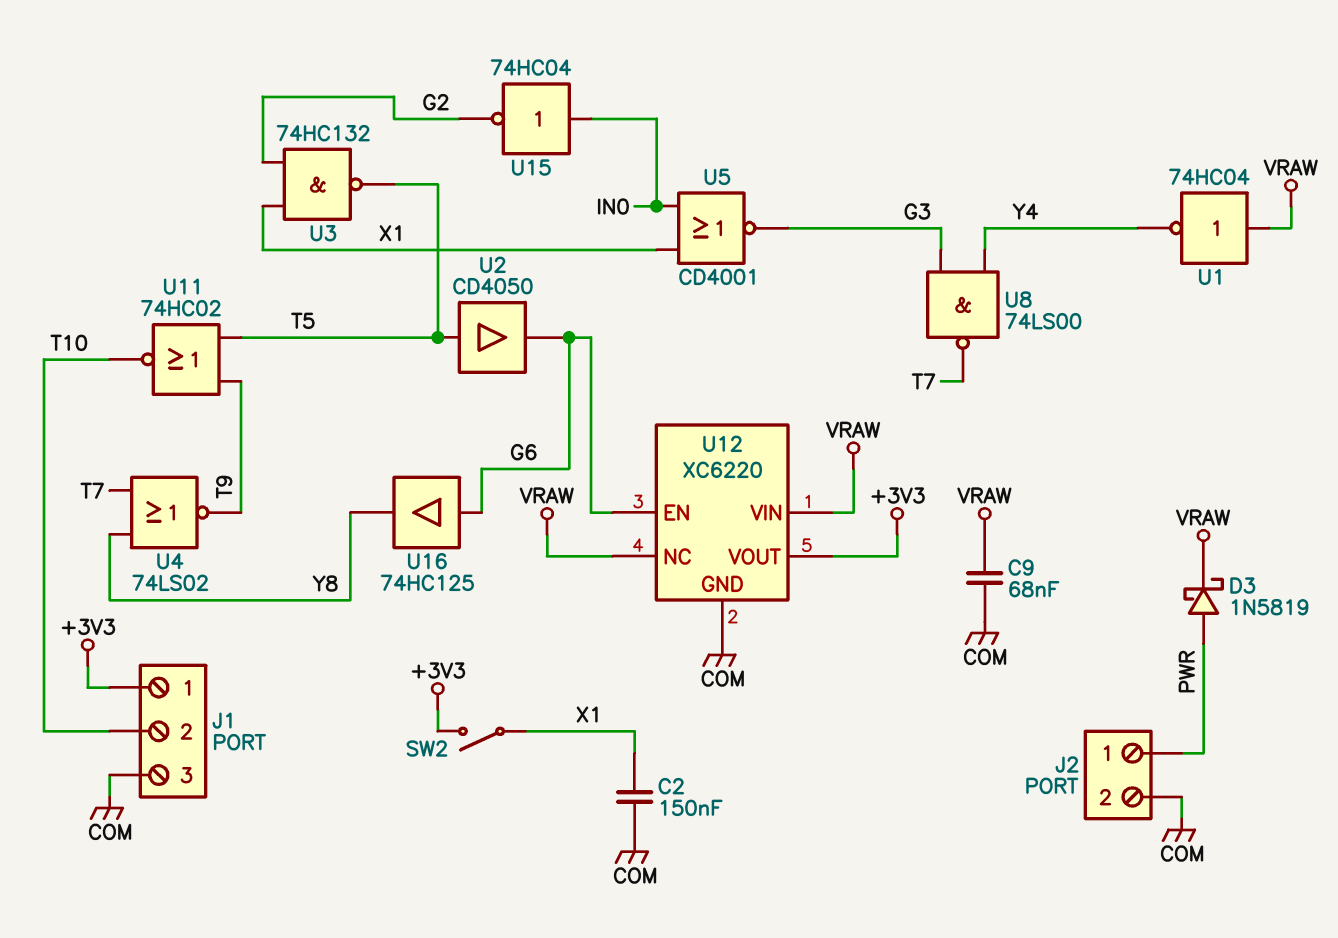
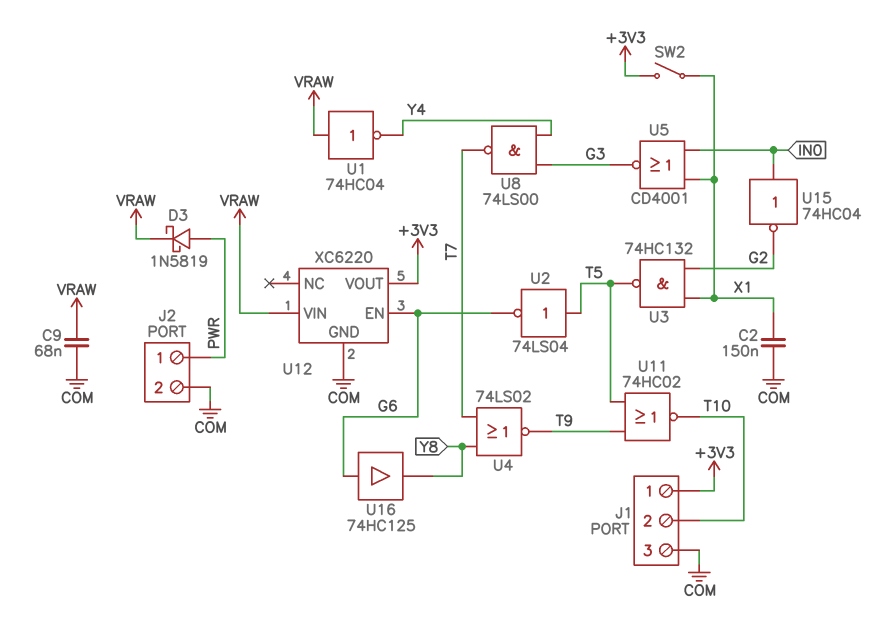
U2: buffer CD4050 (in T5, out G6) -> NOT 74LS04 (in T5, out G6)
U12 pin NC: VRAW -> none

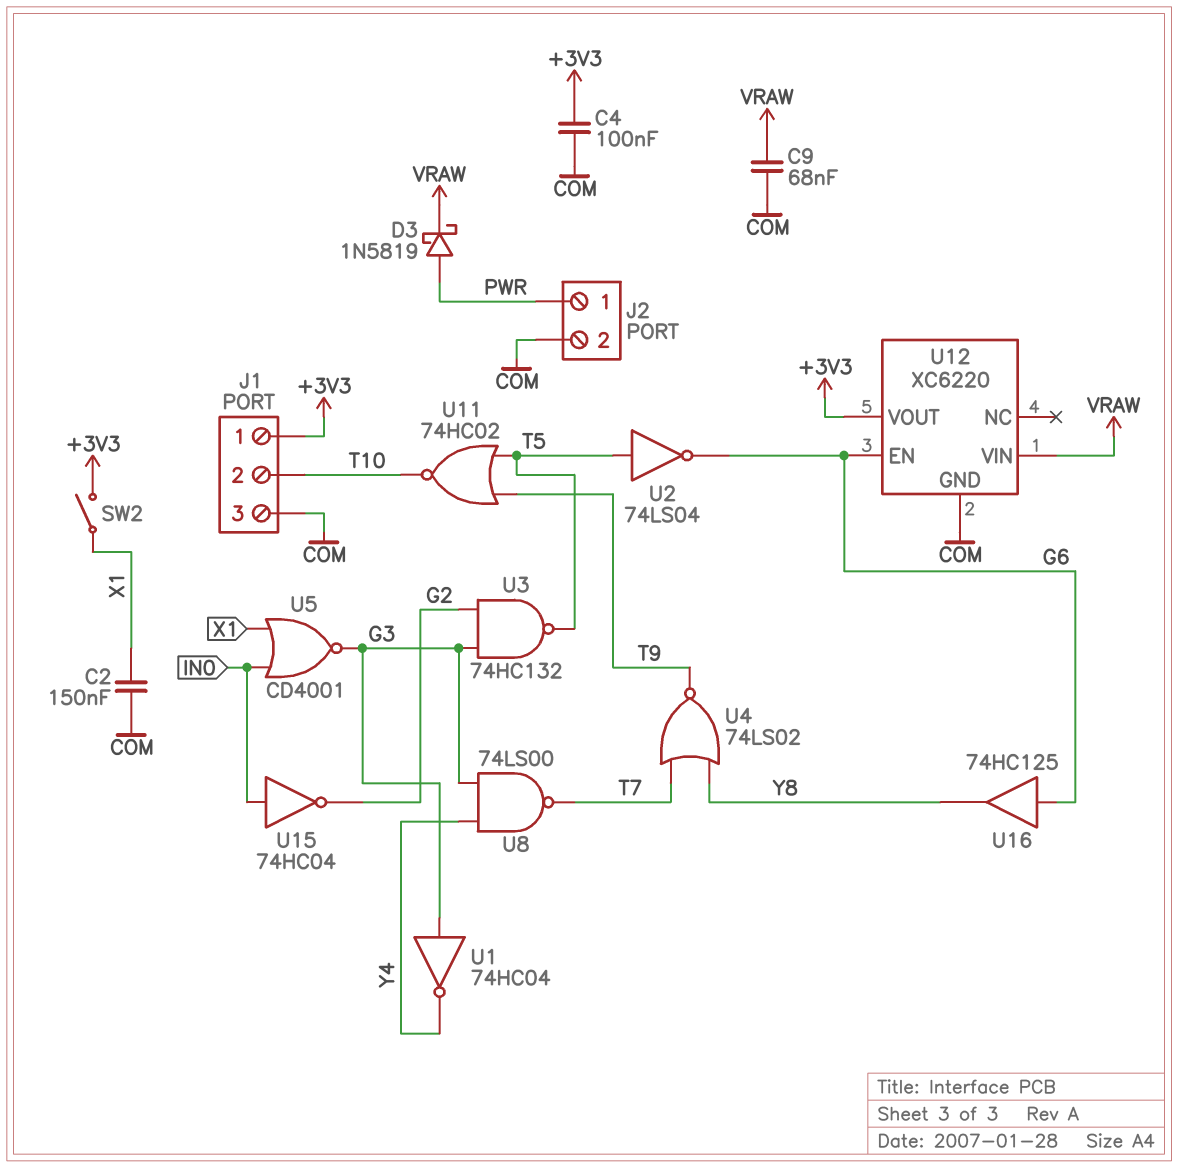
C4: none -> 100nF (+3V3, COM)
U1: NOT 74HC04 (in VRAW, out Y4) -> NOT 74HC04 (in G3, out Y4)
U3: NAND 74HC132 (in G2, in X1, out T5) -> NAND 74HC132 (in G2, in G3, out T5)

